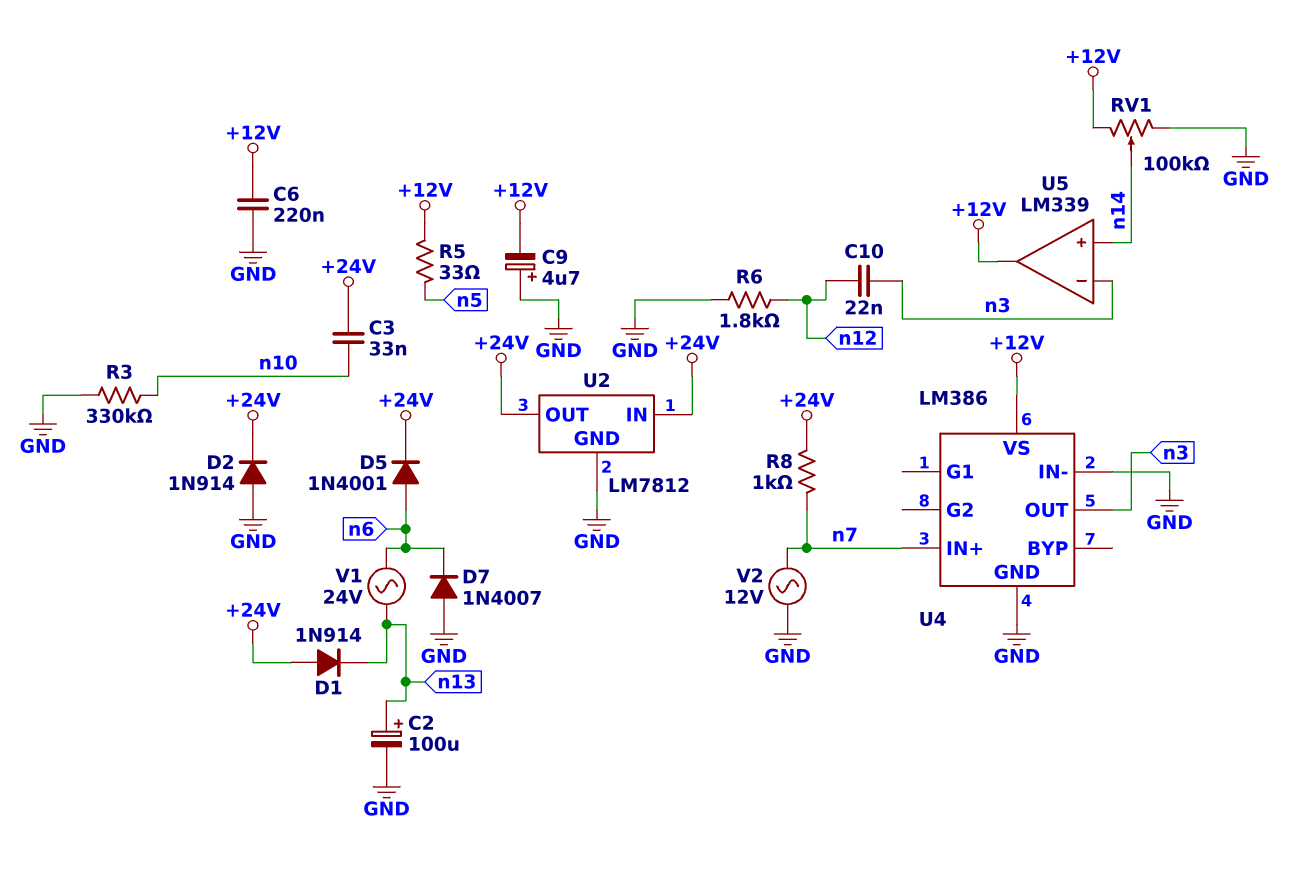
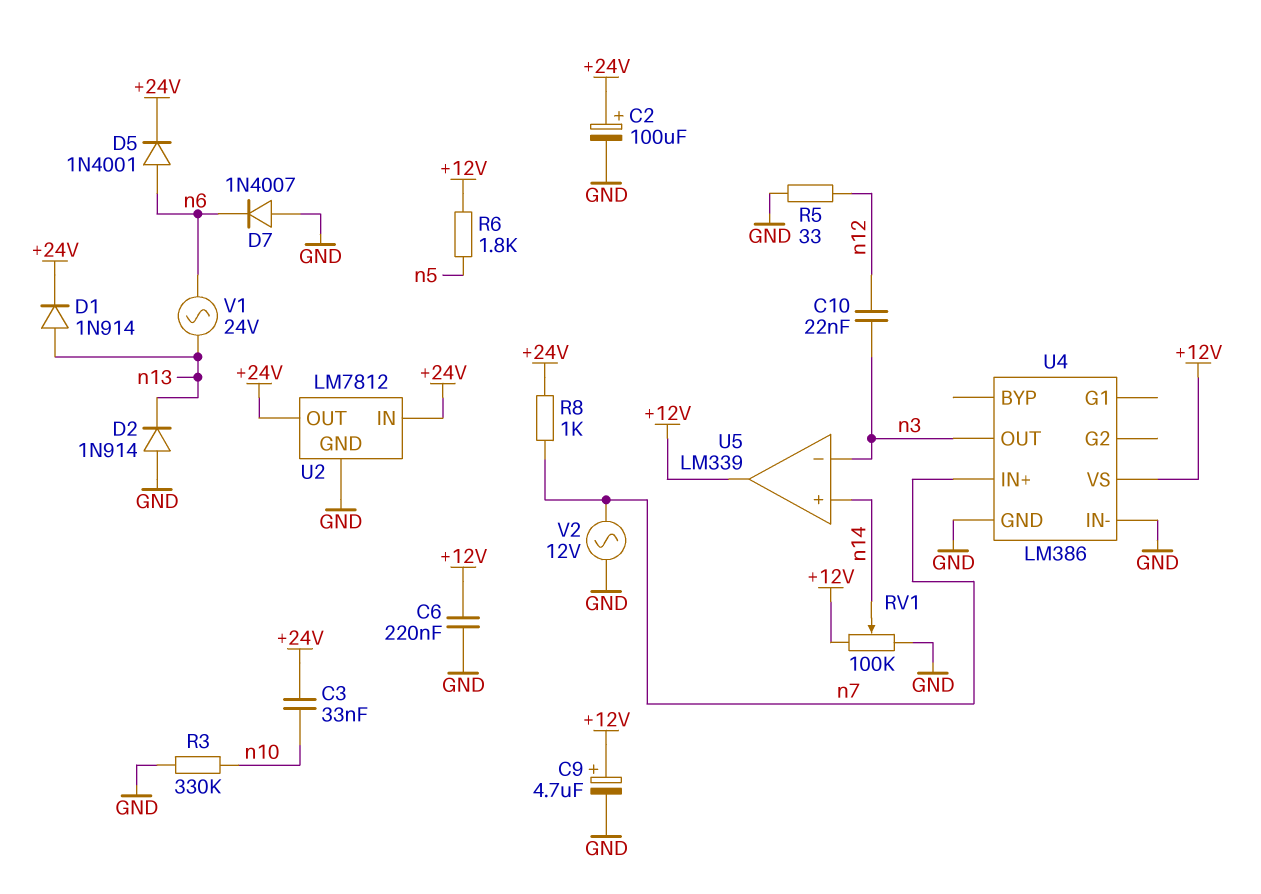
C2: 100uF (plus n13, minus GND) -> 100uF (plus +24V, minus GND)
C9: 4.7uF (plus GND, minus +12V) -> 4.7uF (plus +12V, minus GND)
D1: diode 1N914 (A +24V, K n13) -> diode 1N914 (A n13, K +24V)
D2: diode 1N914 (A GND, K +24V) -> diode 1N914 (A GND, K n13)
R5: 33 (+12V, n5) -> 33 (GND, n12)
R6: 1.8k (GND, n12) -> 1.8k (+12V, n5)

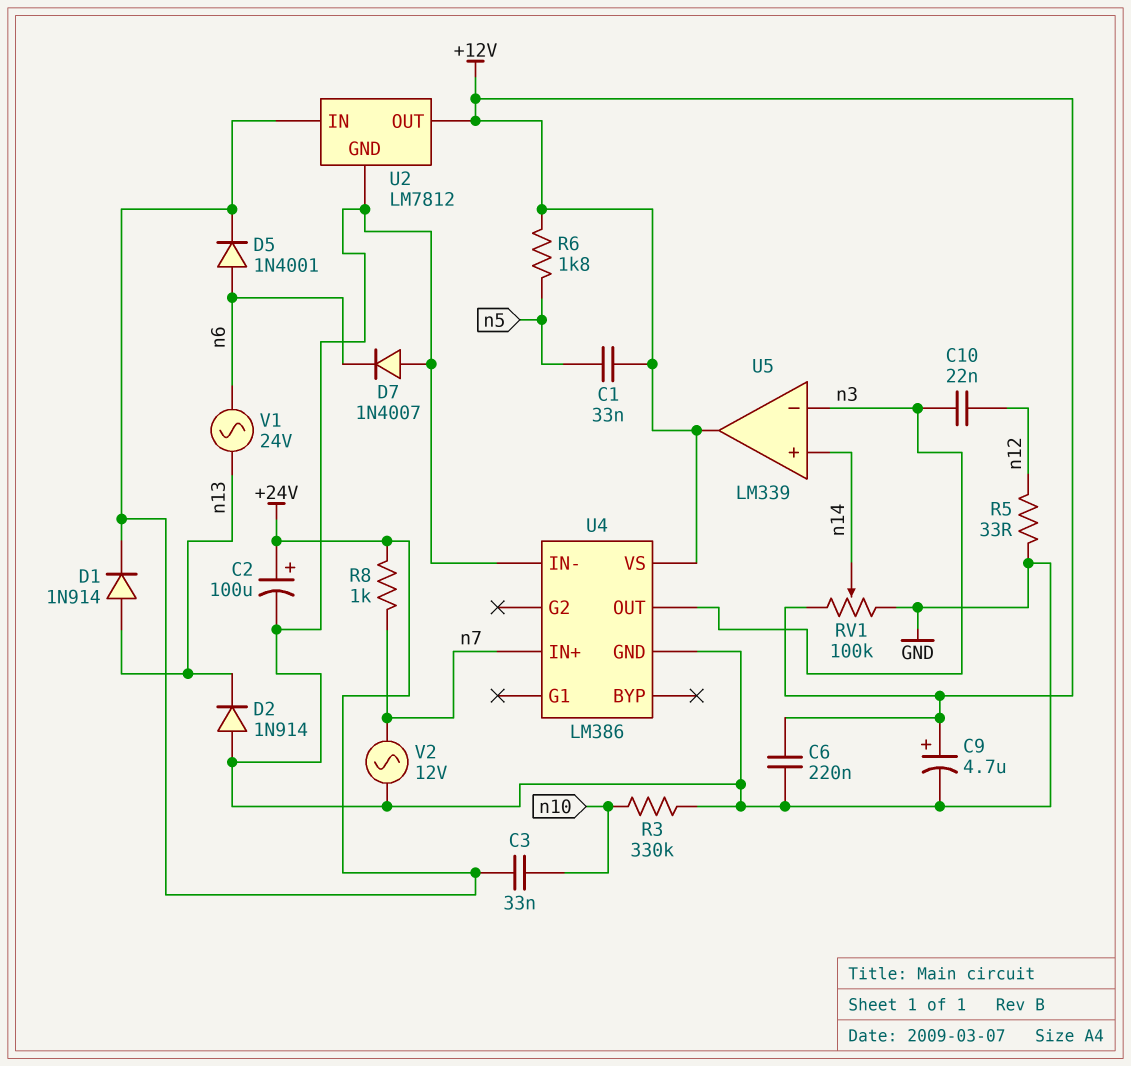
C1: none -> 33nF (+12V, n5)
U2 pin OUT: +24V -> +12V

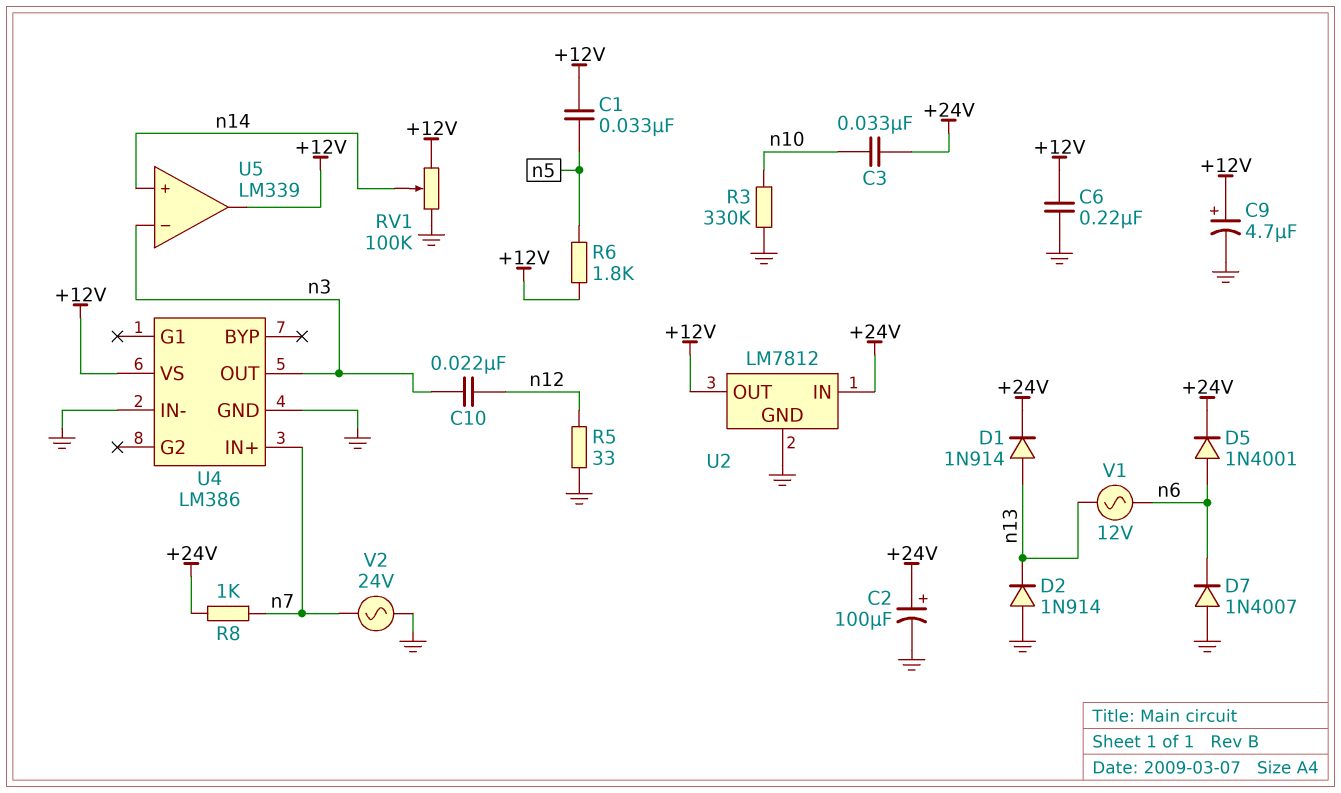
V1: AC 24V (n6, n13) -> AC 12V (n6, n13)
V2: AC 12V (GND, n7) -> AC 24V (GND, n7)

